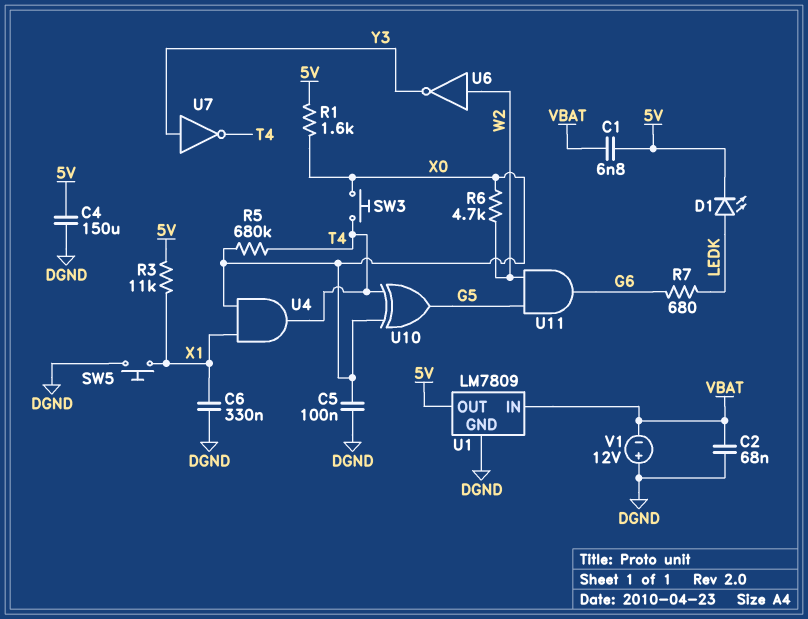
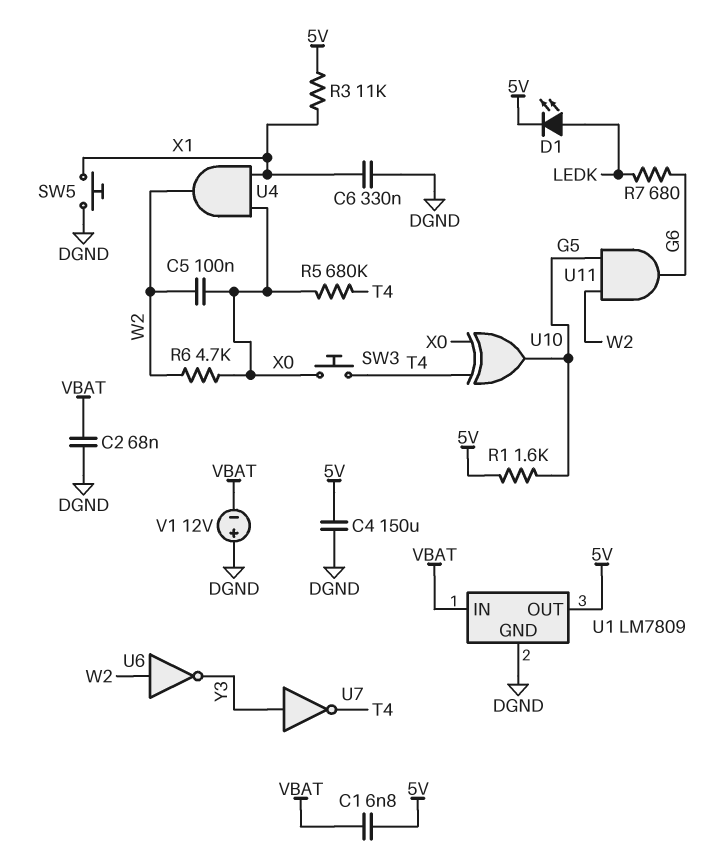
C5: 100nF (DGND, X0) -> 100nF (W2, X0)
R1: 1.6k (5V, X0) -> 1.6k (5V, G5)
U4: AND (in X0, in X1, out T4) -> AND (in X0, in X1, out W2)

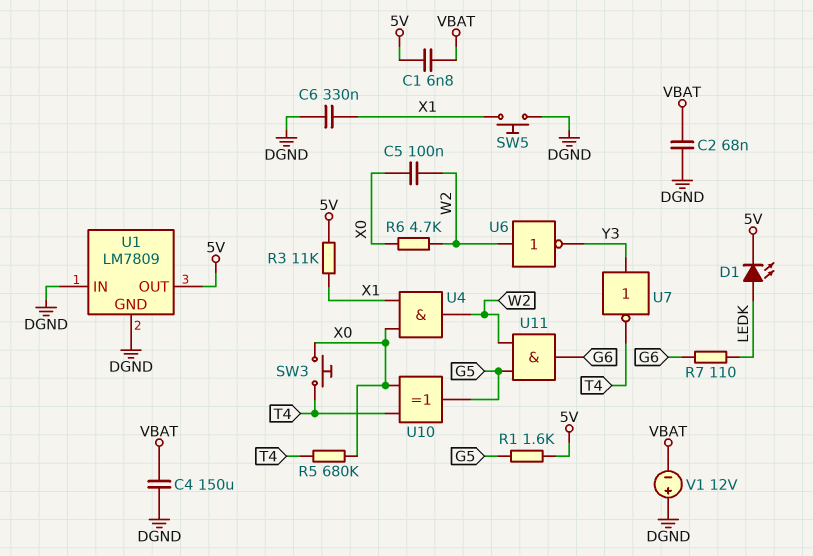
C4: 150uF (5V, DGND) -> 150uF (DGND, VBAT)
R7: 680 (G6, LEDK) -> 110 (G6, LEDK)
U1 pin IN: VBAT -> DGND

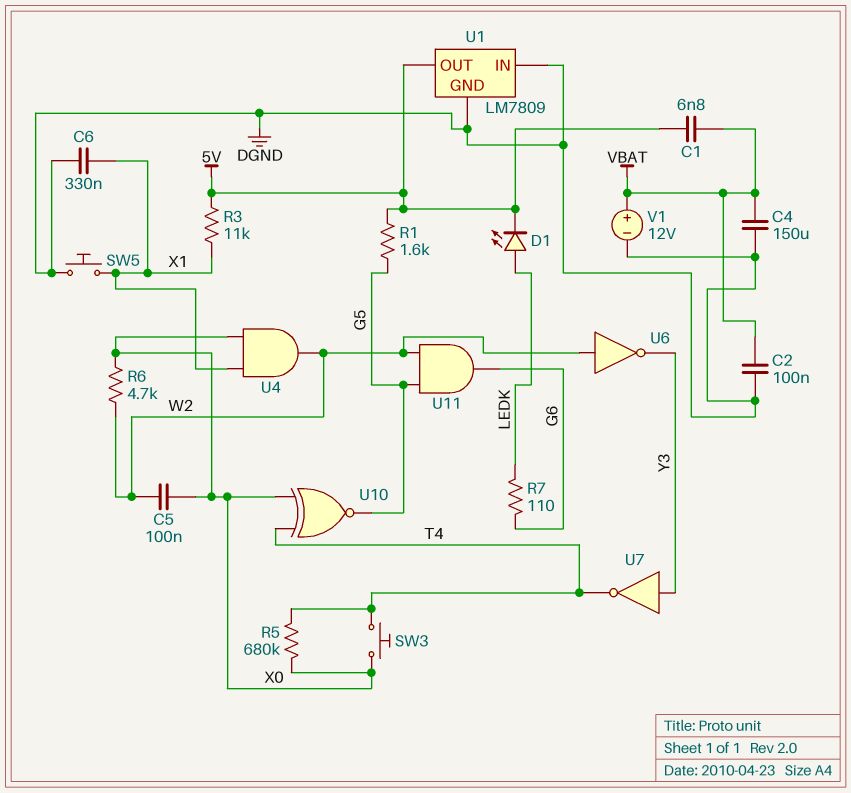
C2: 68nF (DGND, VBAT) -> 100nF (DGND, VBAT)
U10: XOR (in T4, in X0, out G5) -> XNOR (in T4, in X0, out G5)
V1: 12V (plus DGND, minus VBAT) -> 12V (plus VBAT, minus DGND)

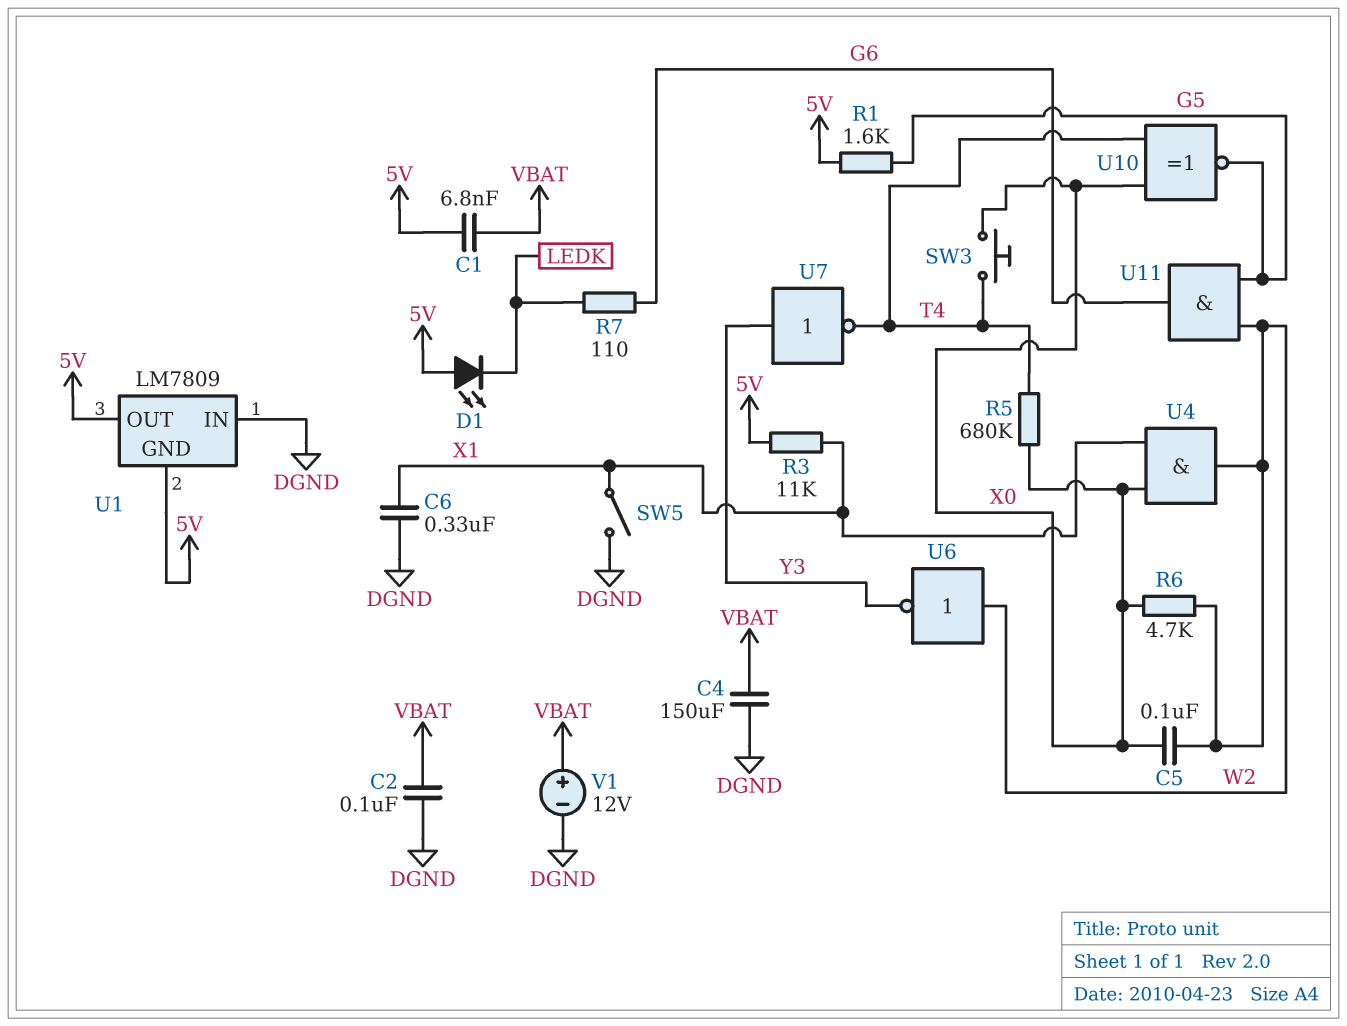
D1: LED (A LEDK, K 5V) -> LED (A 5V, K LEDK)
SW5: button (DGND, X1) -> switch (DGND, X1)
U1 pin GND: DGND -> 5V

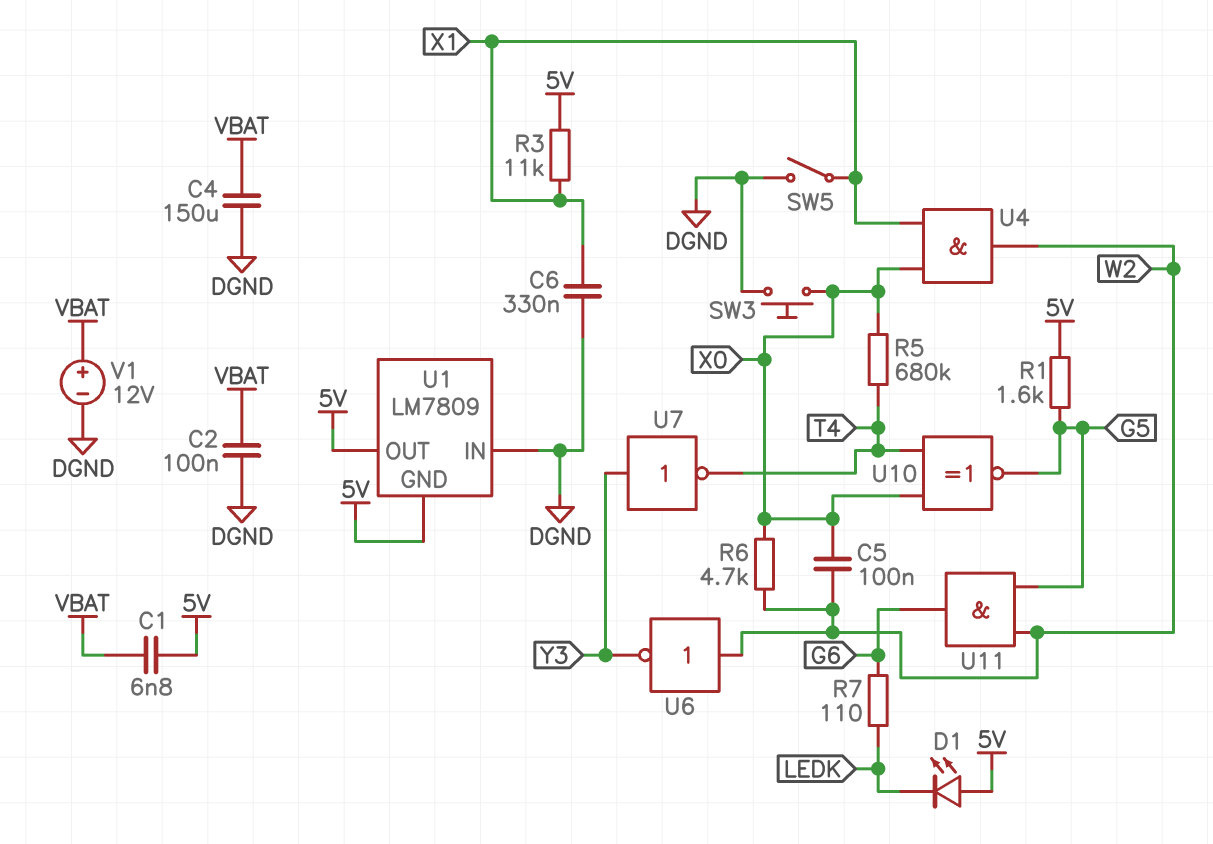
SW3: button (T4, X0) -> button (DGND, X0)

